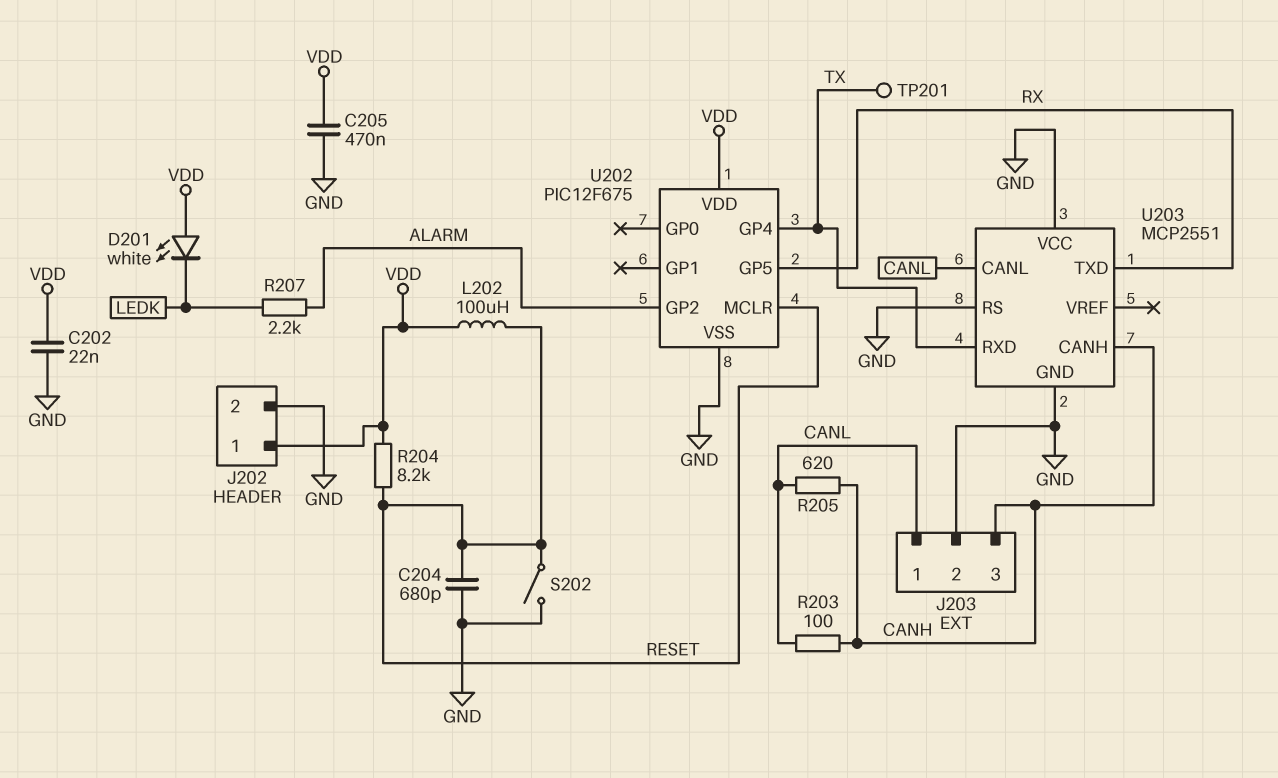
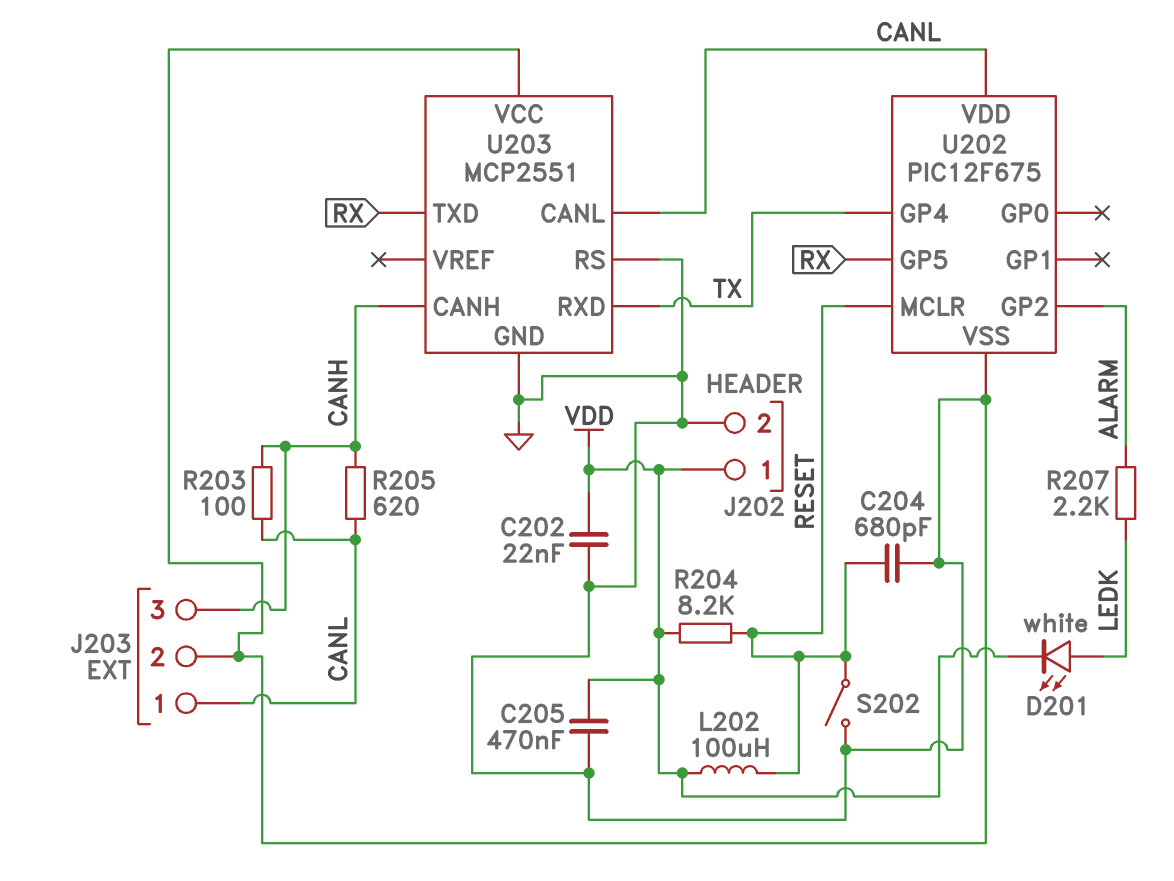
D201: LED white (A VDD, K LEDK) -> LED white (A LEDK, K VDD)
TP201: test point (TX) -> none
U202 pin VDD: VDD -> CANL

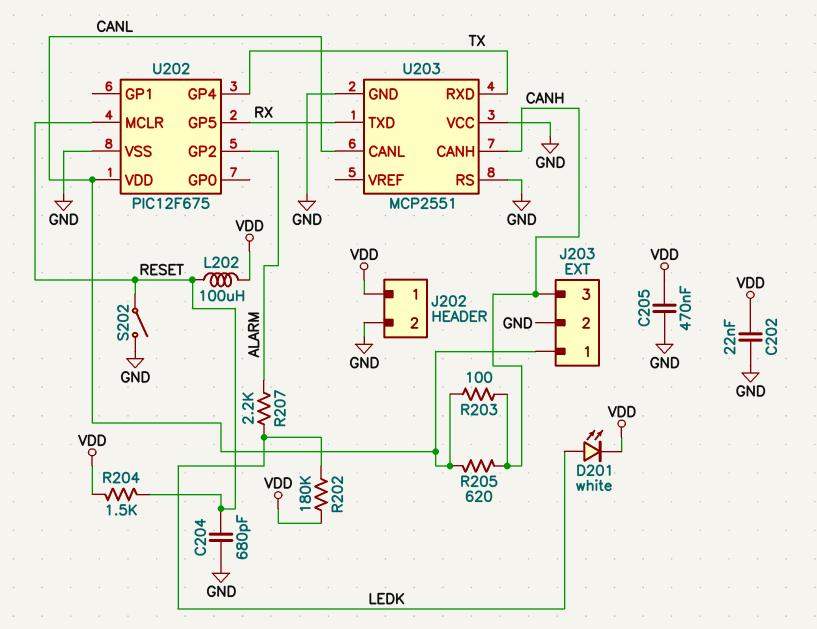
R202: none -> 180k (LEDK, VDD)
R204: 8.2k (RESET, VDD) -> 1.5k (RESET, VDD)

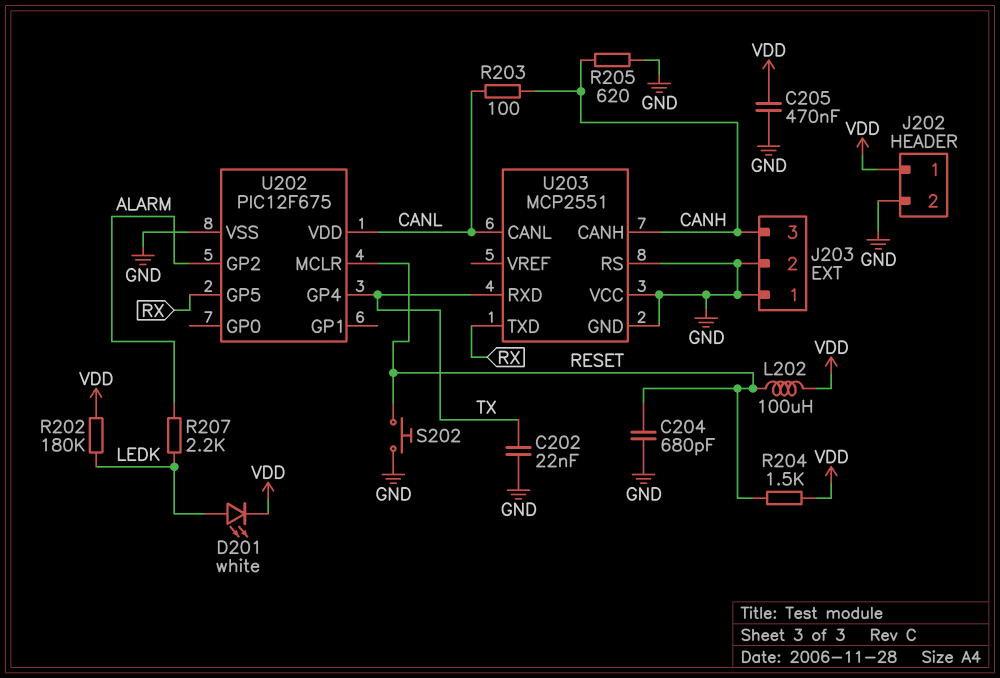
C202: 22nF (GND, VDD) -> 22nF (GND, TX)
J203 pin 1: CANL -> GND
R205: 620 (CANH, CANL) -> 620 (CANH, GND)
S202: switch (GND, RESET) -> button (GND, RESET)

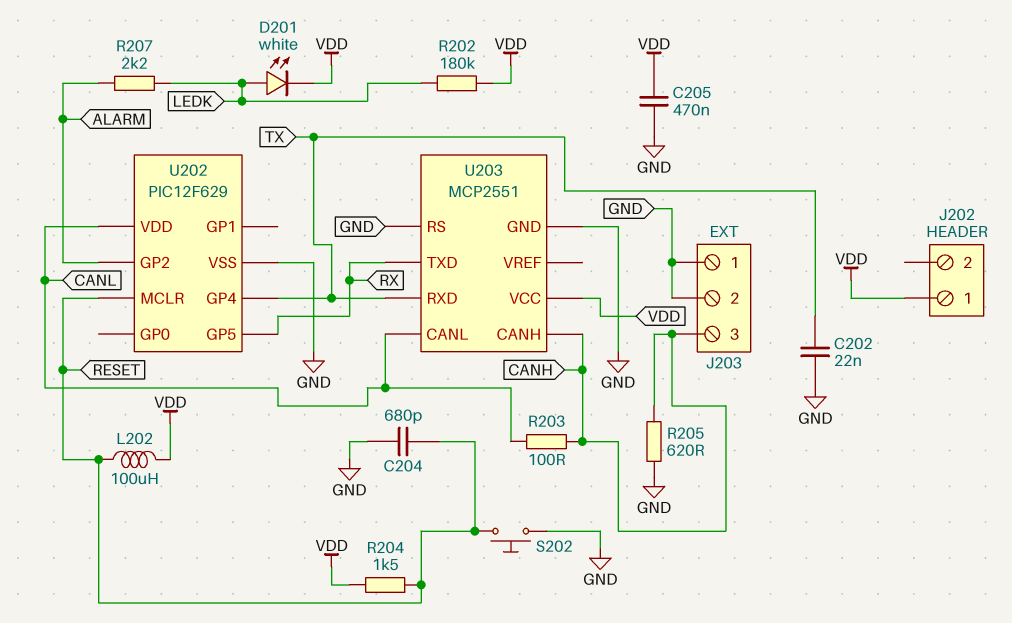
J202 pin 2: GND -> none
U202: PIC12F675 -> PIC12F629
U203 pin VCC: GND -> VDD

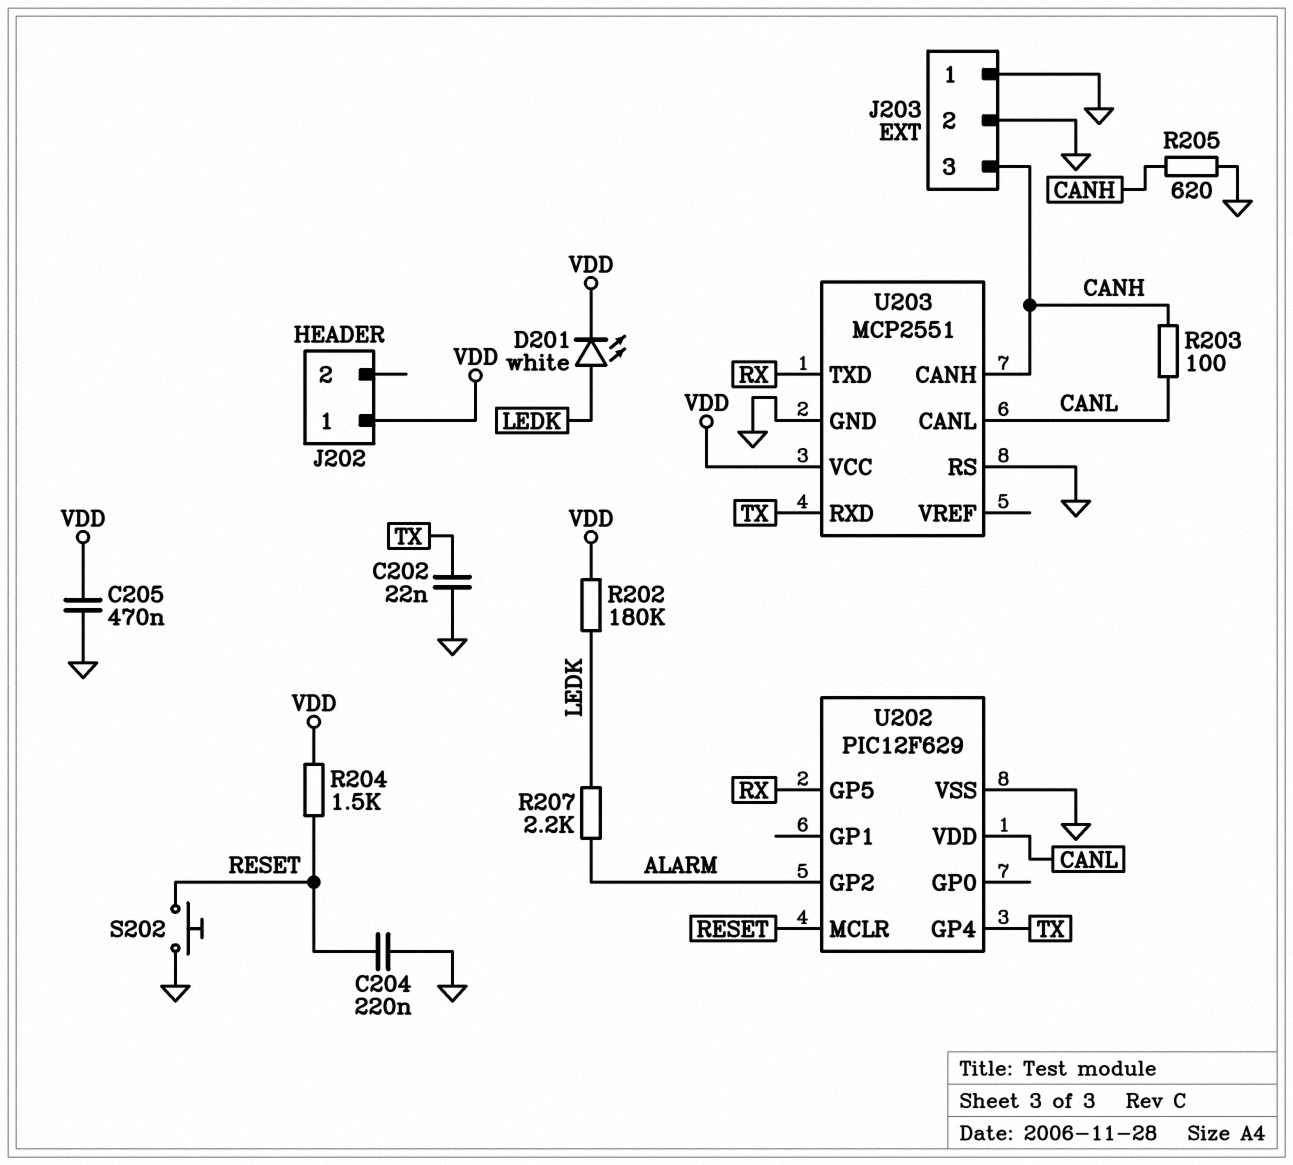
C204: 680pF (GND, RESET) -> 220nF (GND, RESET)
L202: 100uH (RESET, VDD) -> none

